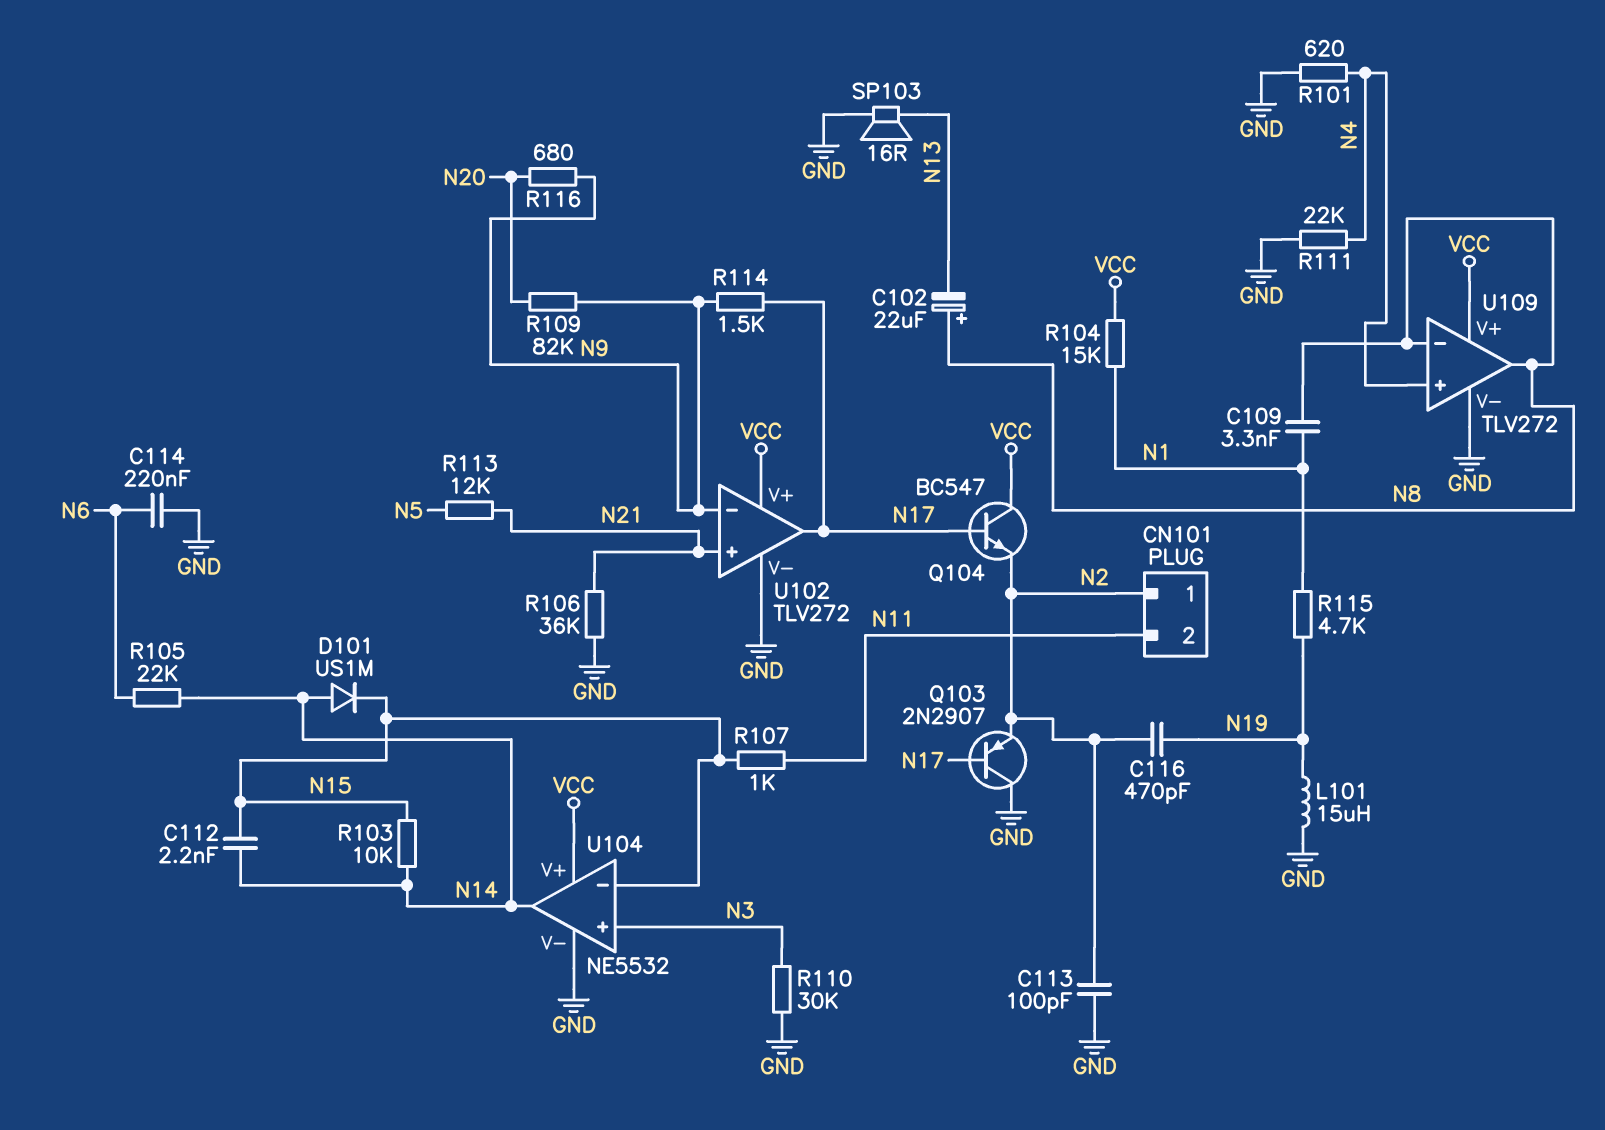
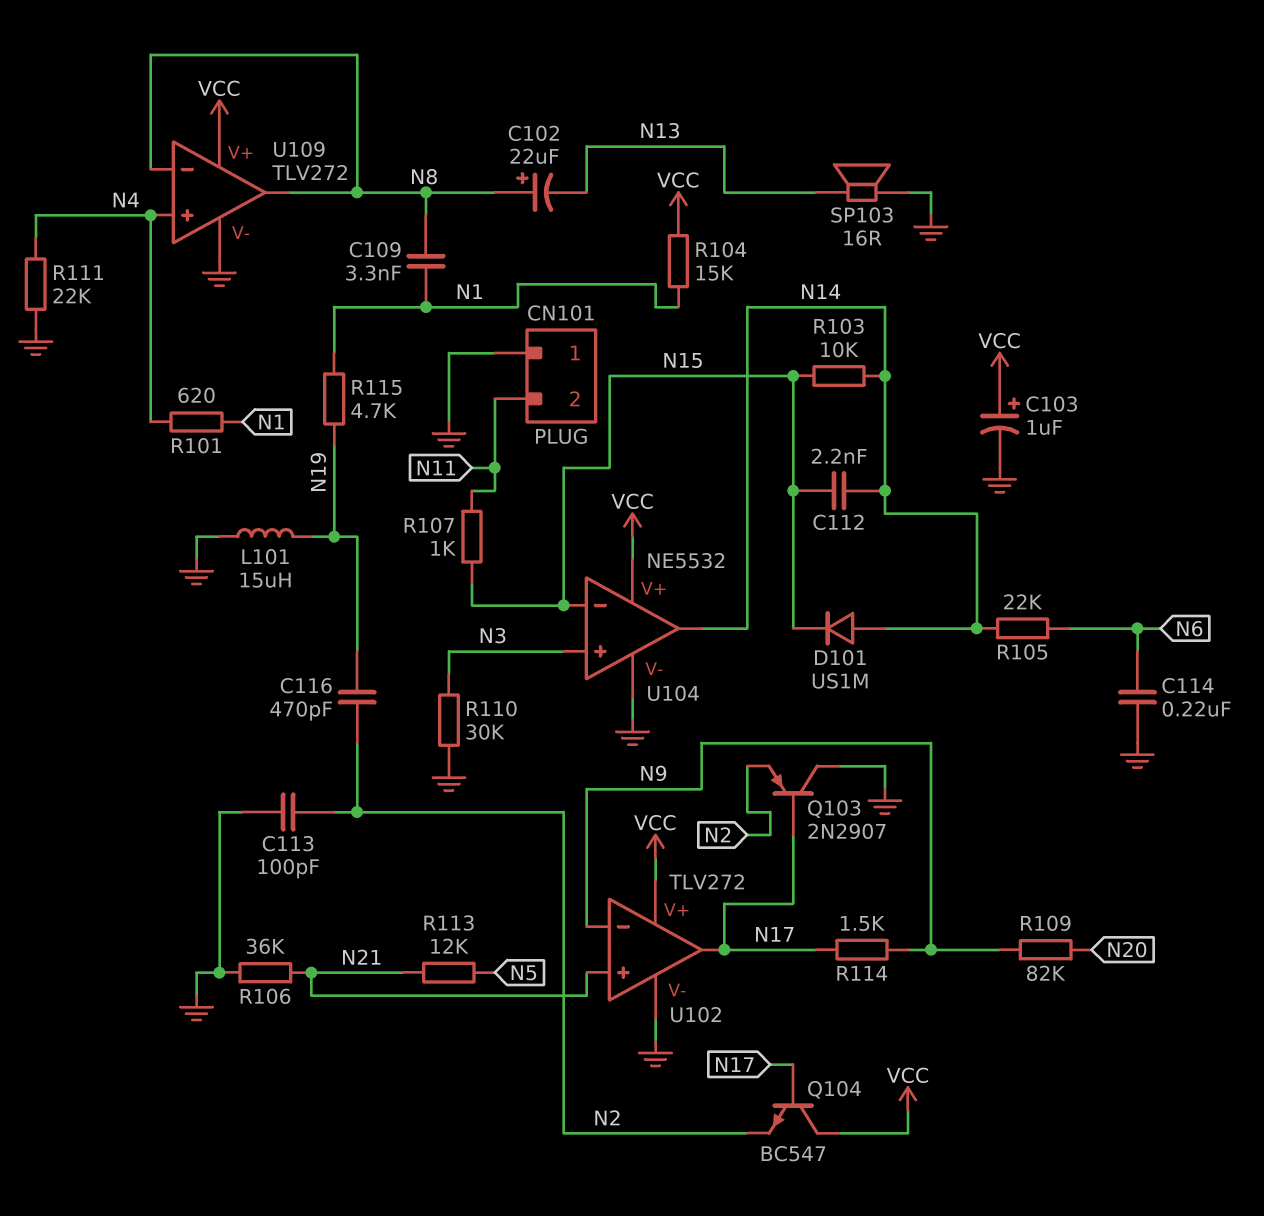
C103: none -> 1uF (plus VCC, minus GND)
CN101 pin 1: N2 -> GND
R101: 620 (GND, N4) -> 620 (N1, N4)
R116: 680 (N9, N20) -> none

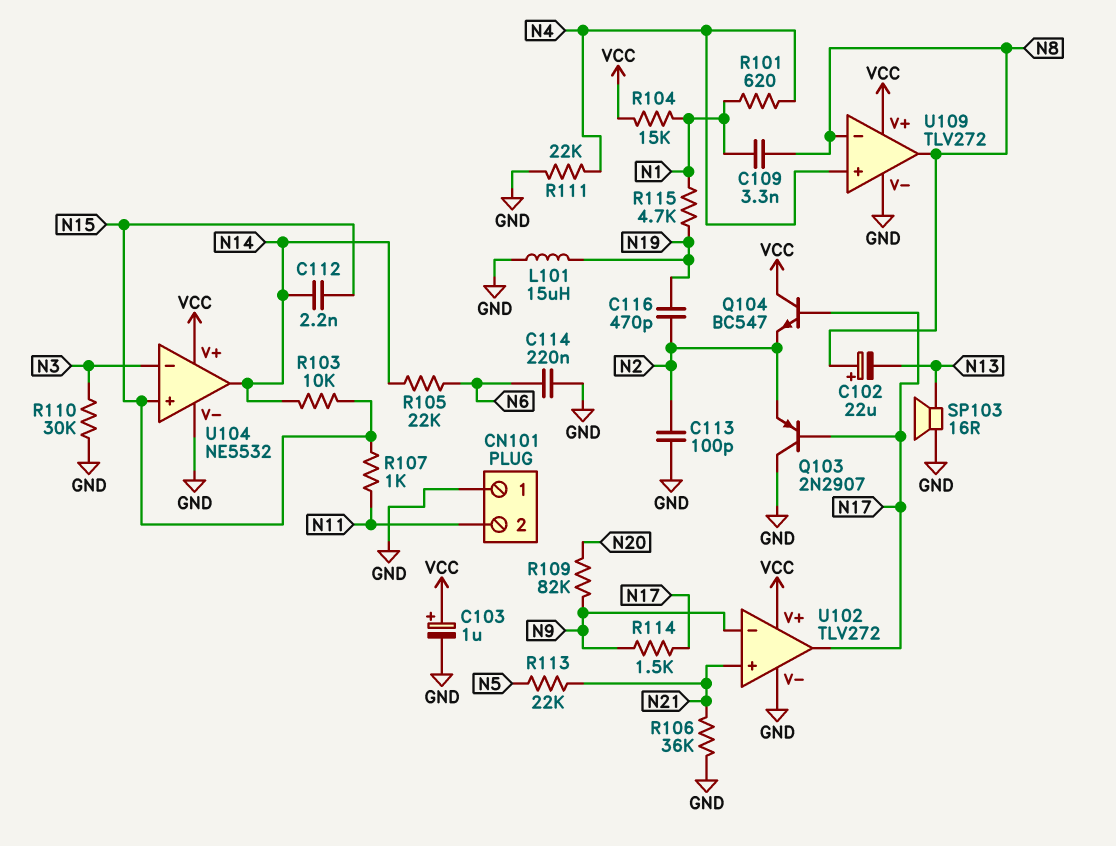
D101: diode US1M (A N14, K N15) -> none
R113: 12k (N5, N21) -> 22k (N5, N21)
U104 pin in+: N3 -> N15
U104 pin in-: N15 -> N3

